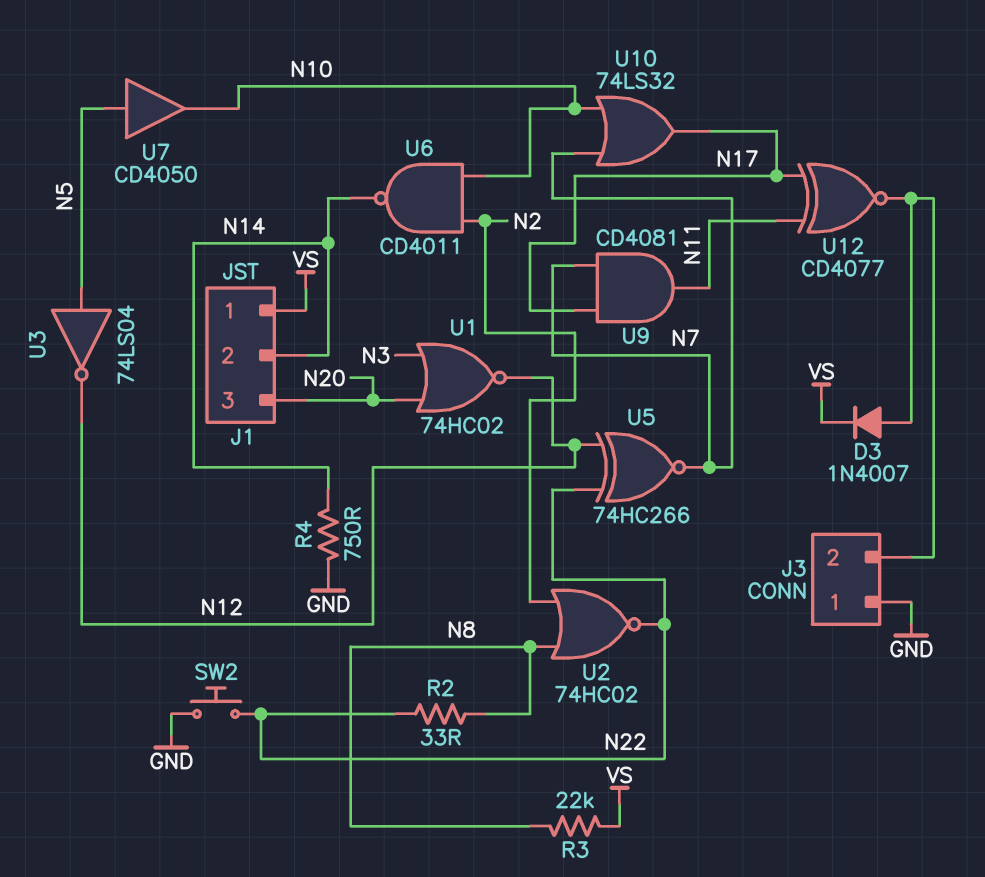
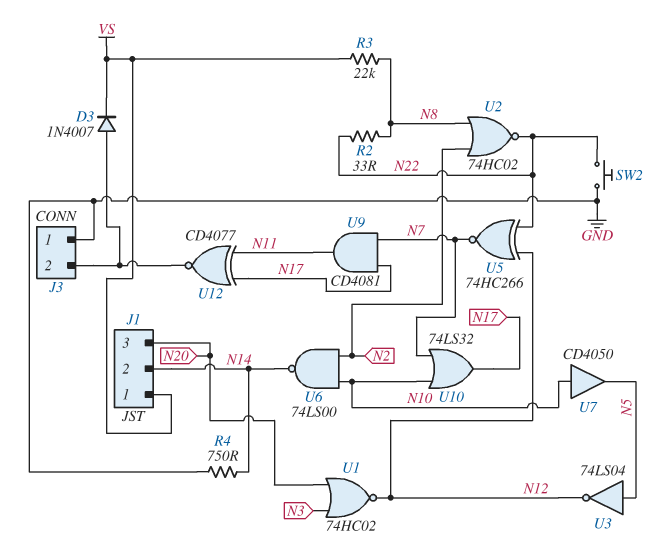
U6: NAND CD4011 (in N2, in N10, out N14) -> NAND 74LS00 (in N2, in N10, out N14)
U7: buffer CD4050 (in N5, out N10) -> buffer CD4050 (in N10, out N5)

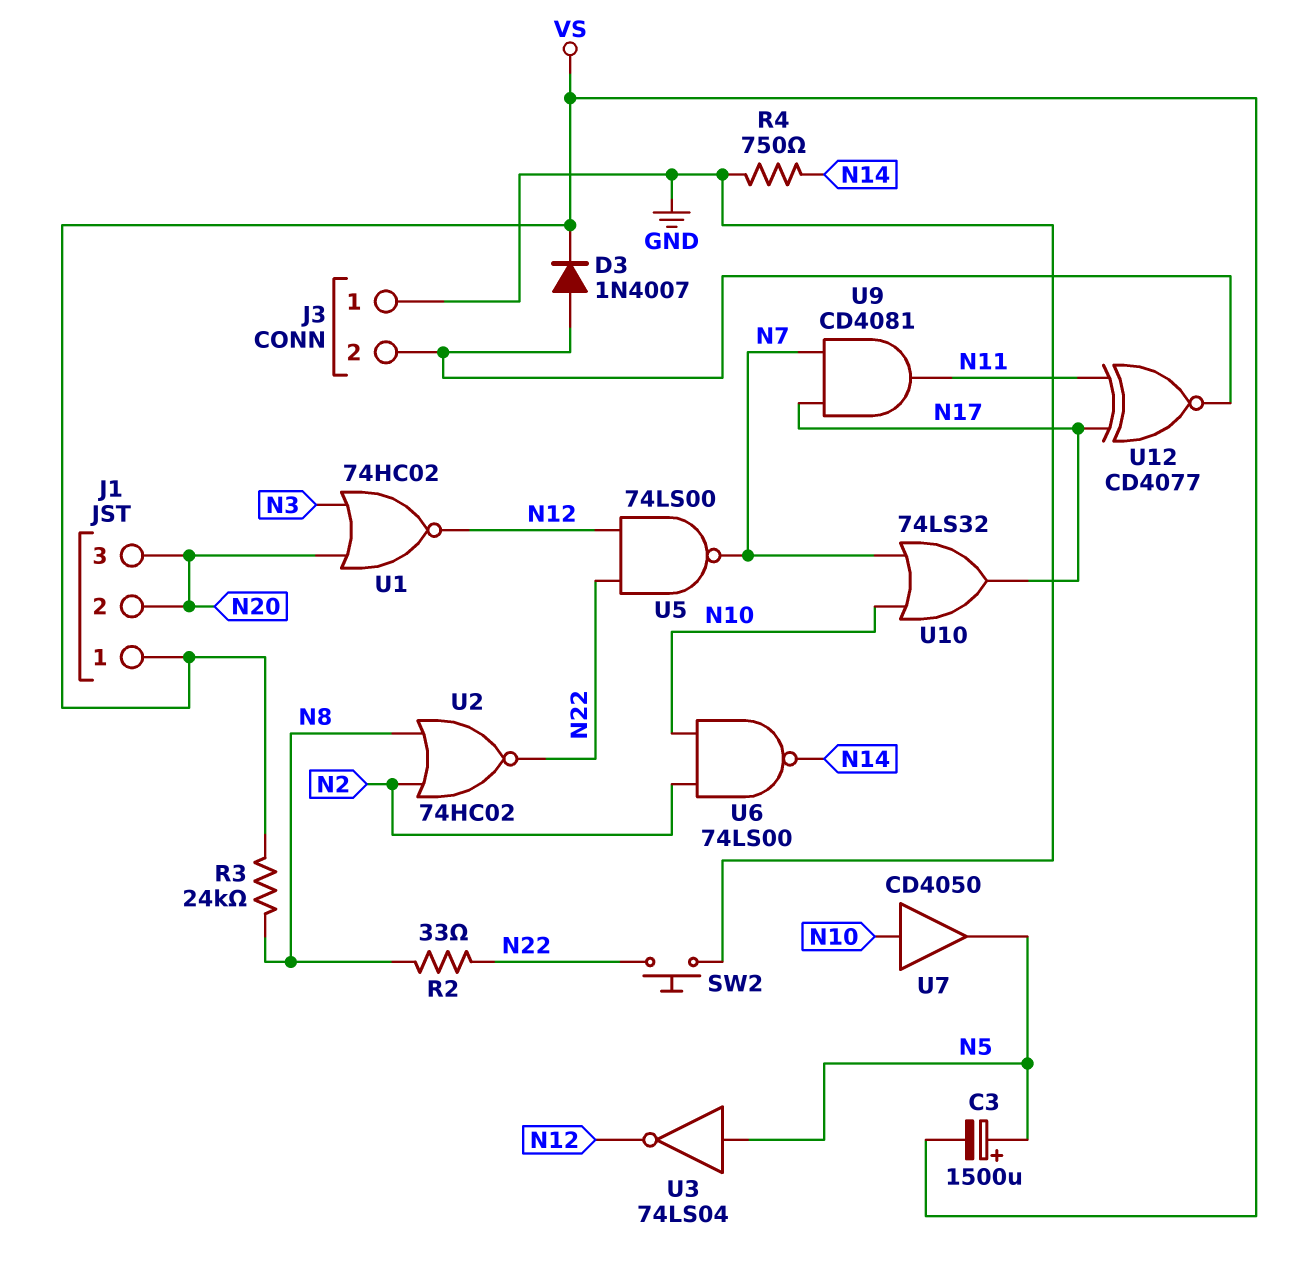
C3: none -> 1500uF (plus N5, minus VS)
J1 pin 2: N14 -> N20
R3: 22k (N8, VS) -> 24k (N8, VS)
U5: XNOR 74HC266 (in N12, in N22, out N7) -> NAND 74LS00 (in N12, in N22, out N7)

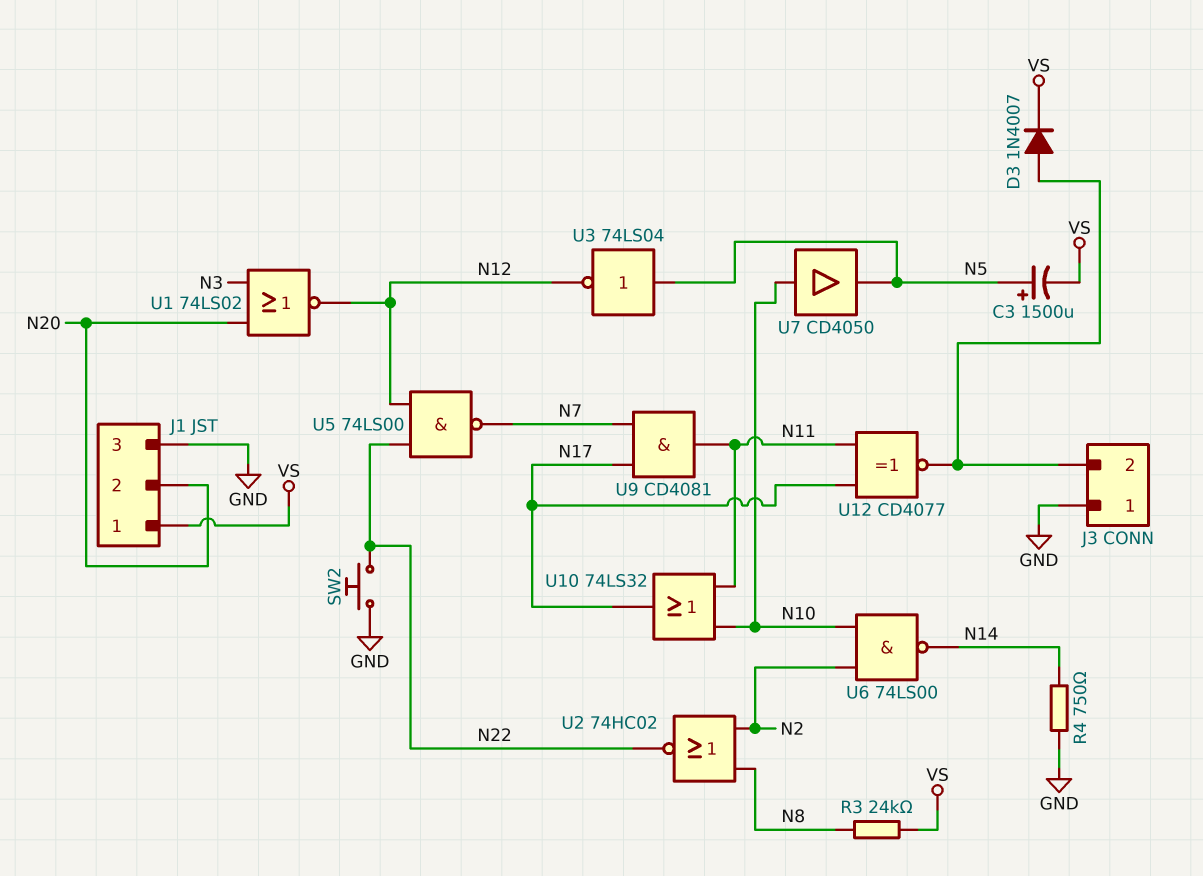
J1 pin 3: N20 -> GND
R2: 33 (N8, N22) -> none
U1: NOR 74HC02 (in N3, in N20, out N12) -> NOR 74LS02 (in N3, in N20, out N12)
U10: OR 74LS32 (in N7, in N10, out N17) -> OR 74LS32 (in N10, in N11, out N17)

